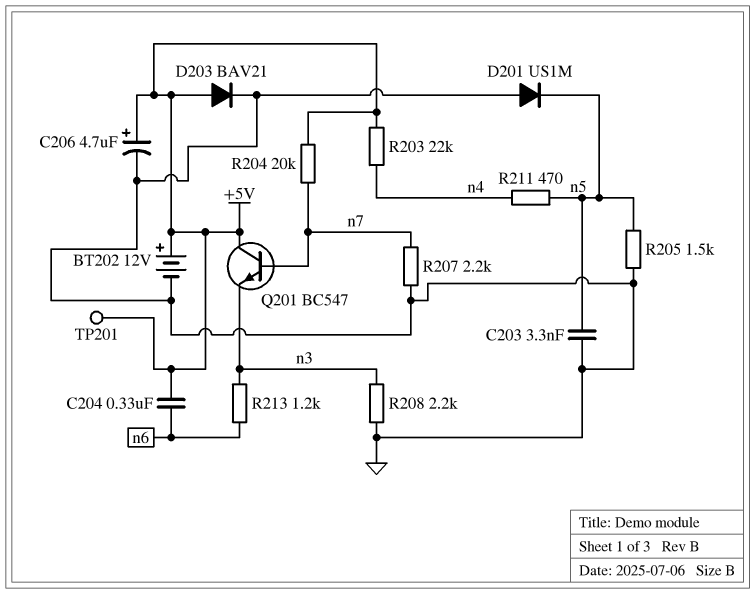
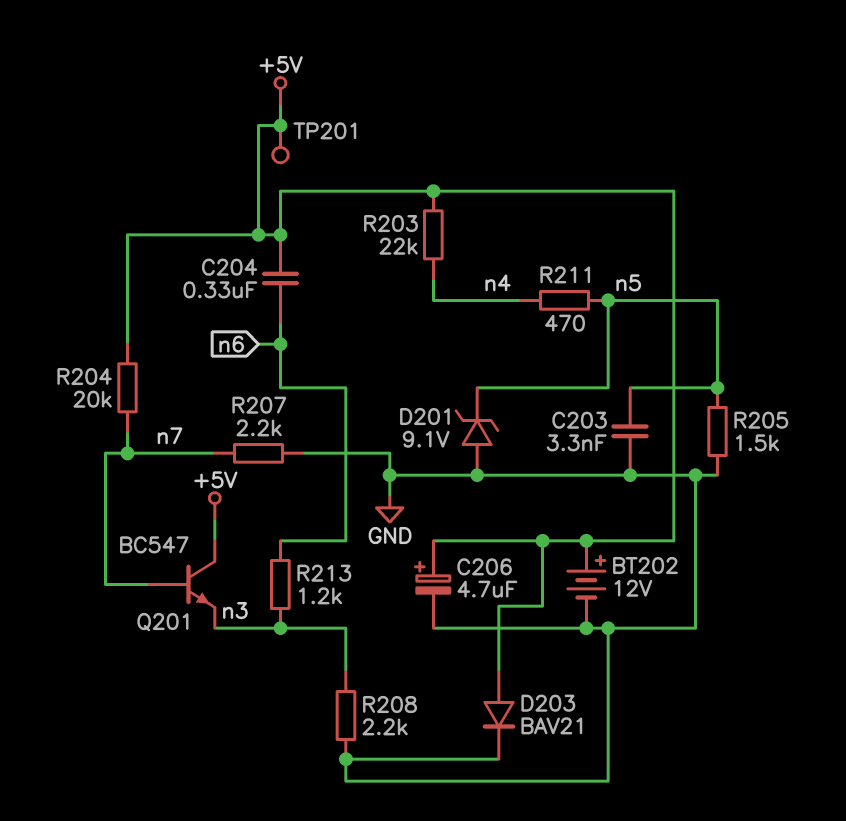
D201: diode US1M (A GND, K n5) -> zener 9.1V (A GND, K n5)

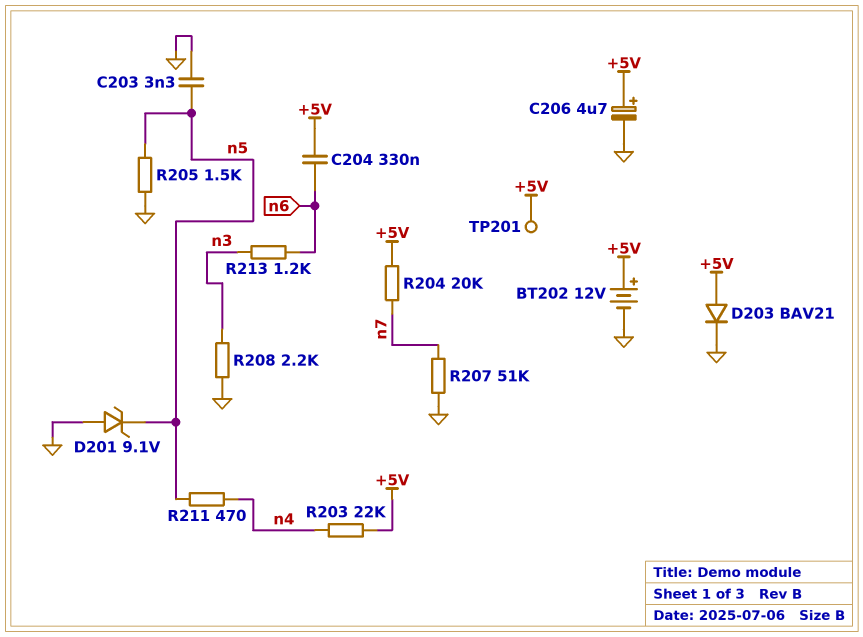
Q201: NPN BC547 (B n7, C +5V, E n3) -> none
R207: 2.2k (GND, n7) -> 51k (GND, n7)

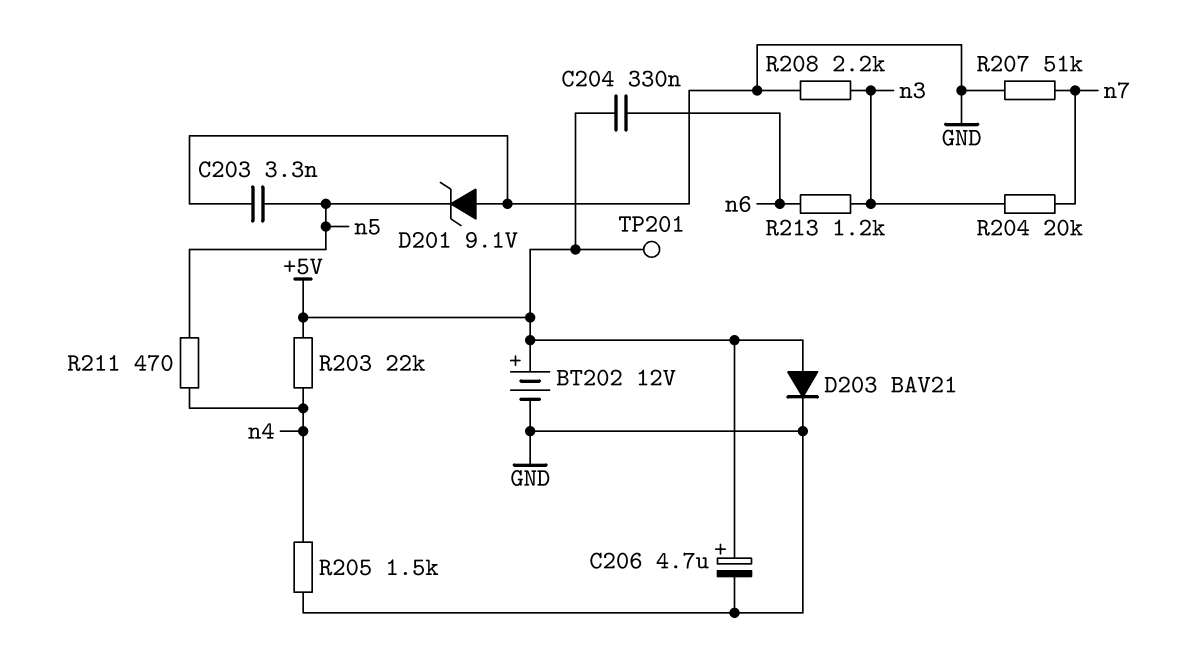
R204: 20k (+5V, n7) -> 20k (n3, n7)
R205: 1.5k (GND, n5) -> 1.5k (GND, n4)

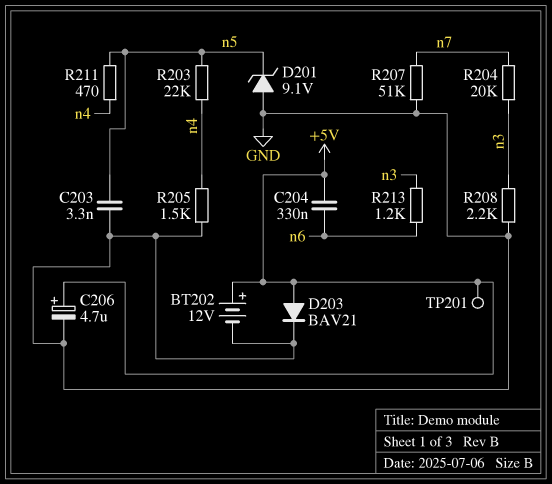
R203: 22k (+5V, n4) -> 22k (n4, n5)

